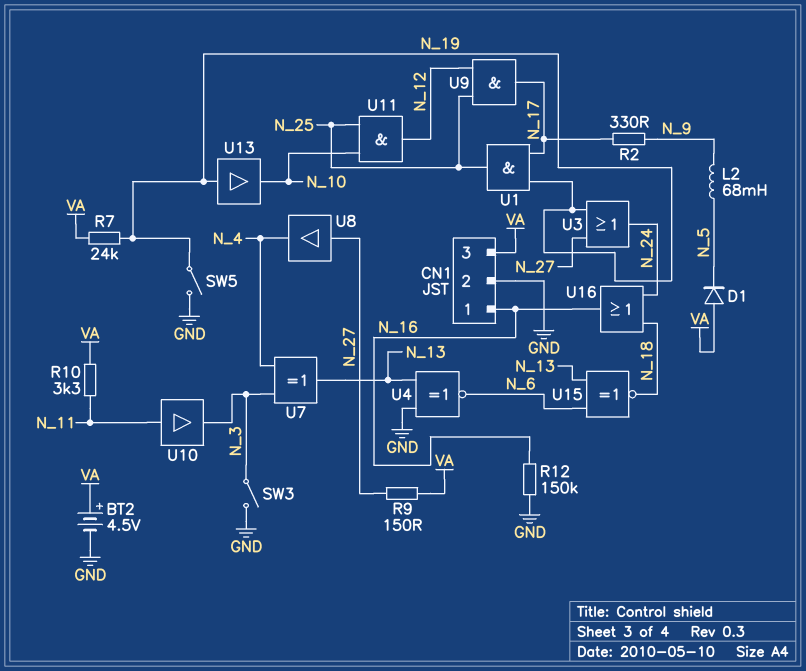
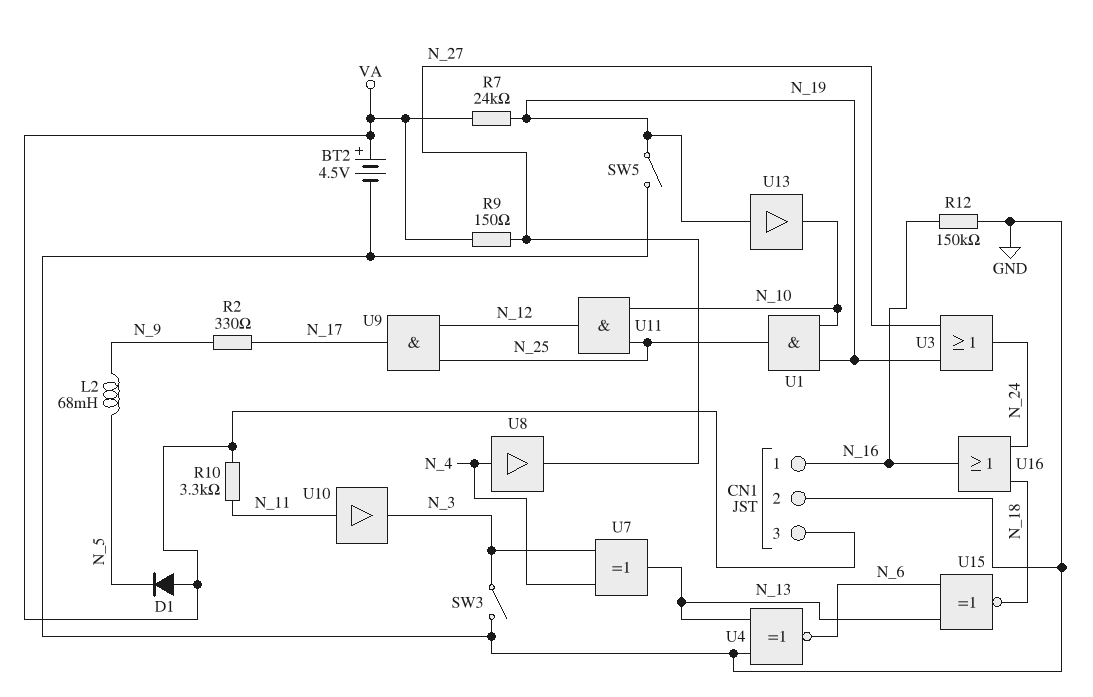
U1: AND (in N_17, in N_19, out N_25) -> AND (in N_10, in N_19, out N_25)
U8: buffer (in N_27, out N_4) -> buffer (in N_4, out N_27)

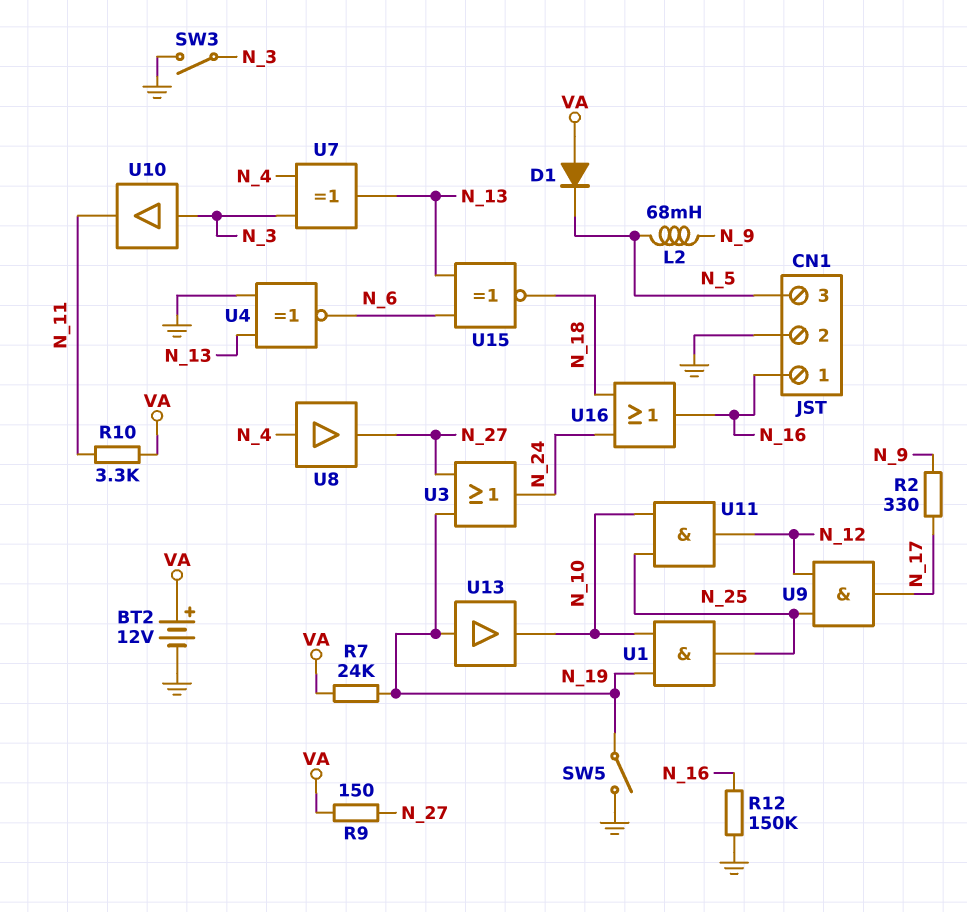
BT2: 4.5V (plus VA, minus GND) -> 12V (plus VA, minus GND)
CN1 pin 3: VA -> N_5
U10: buffer (in N_11, out N_3) -> buffer (in N_3, out N_11)

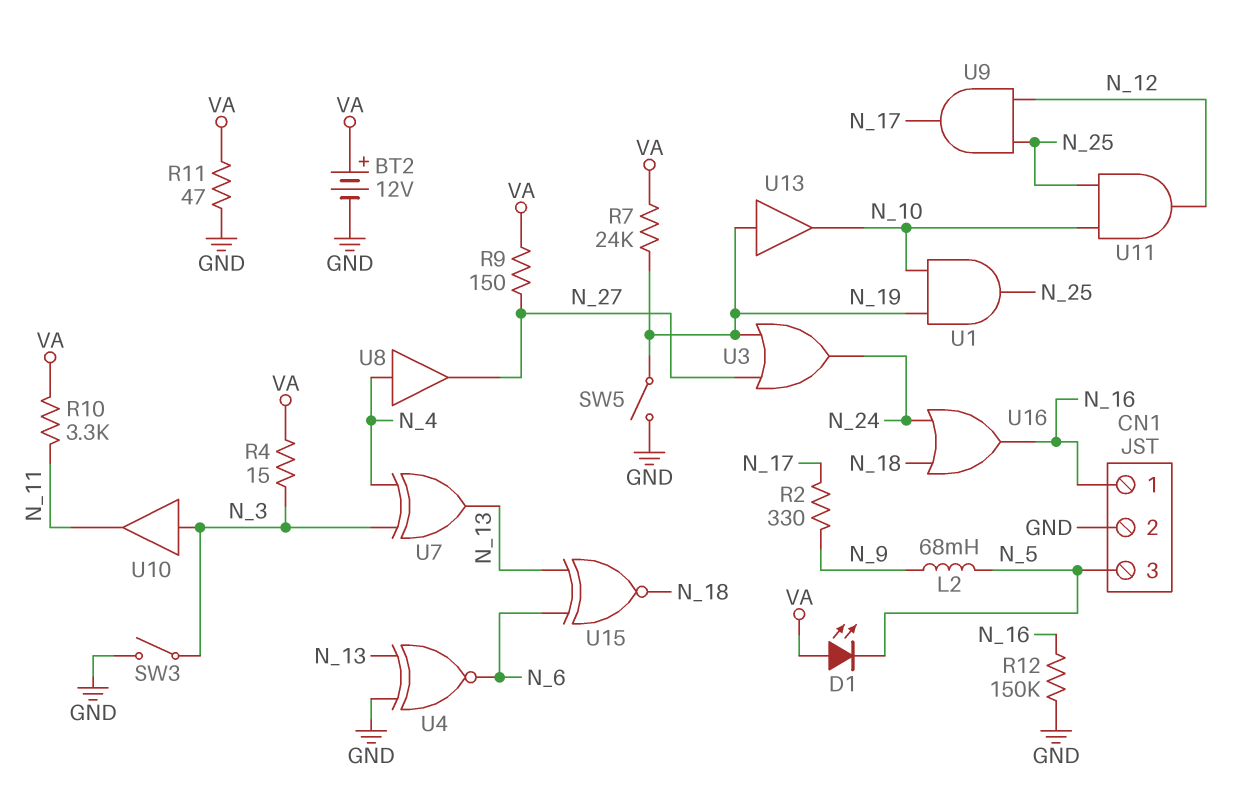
D1: diode (A VA, K N_5) -> LED (A VA, K N_5)
R4: none -> 15 (N_3, VA)
R11: none -> 47 (GND, VA)

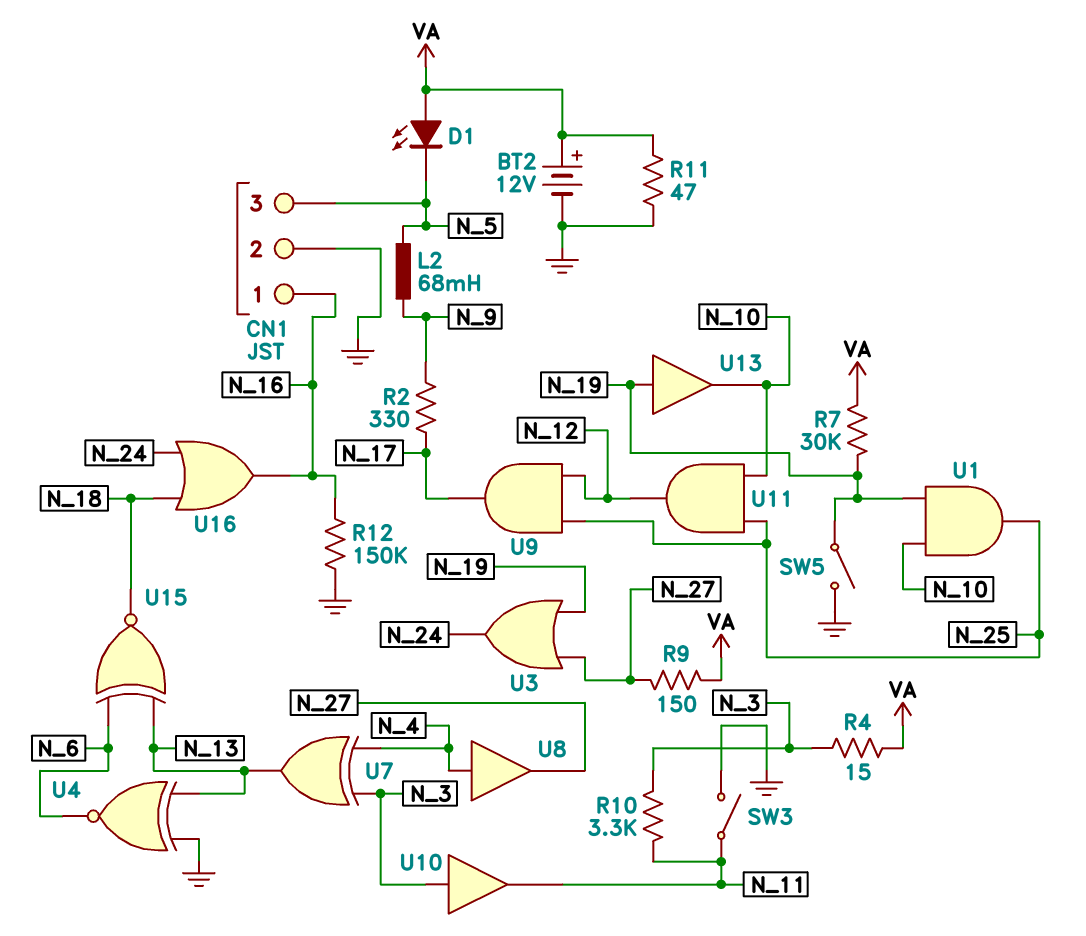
R7: 24k (N_19, VA) -> 30k (N_19, VA)
R10: 3.3k (N_11, VA) -> 3.3k (N_3, N_11)
SW3: switch (GND, N_3) -> switch (GND, N_11)

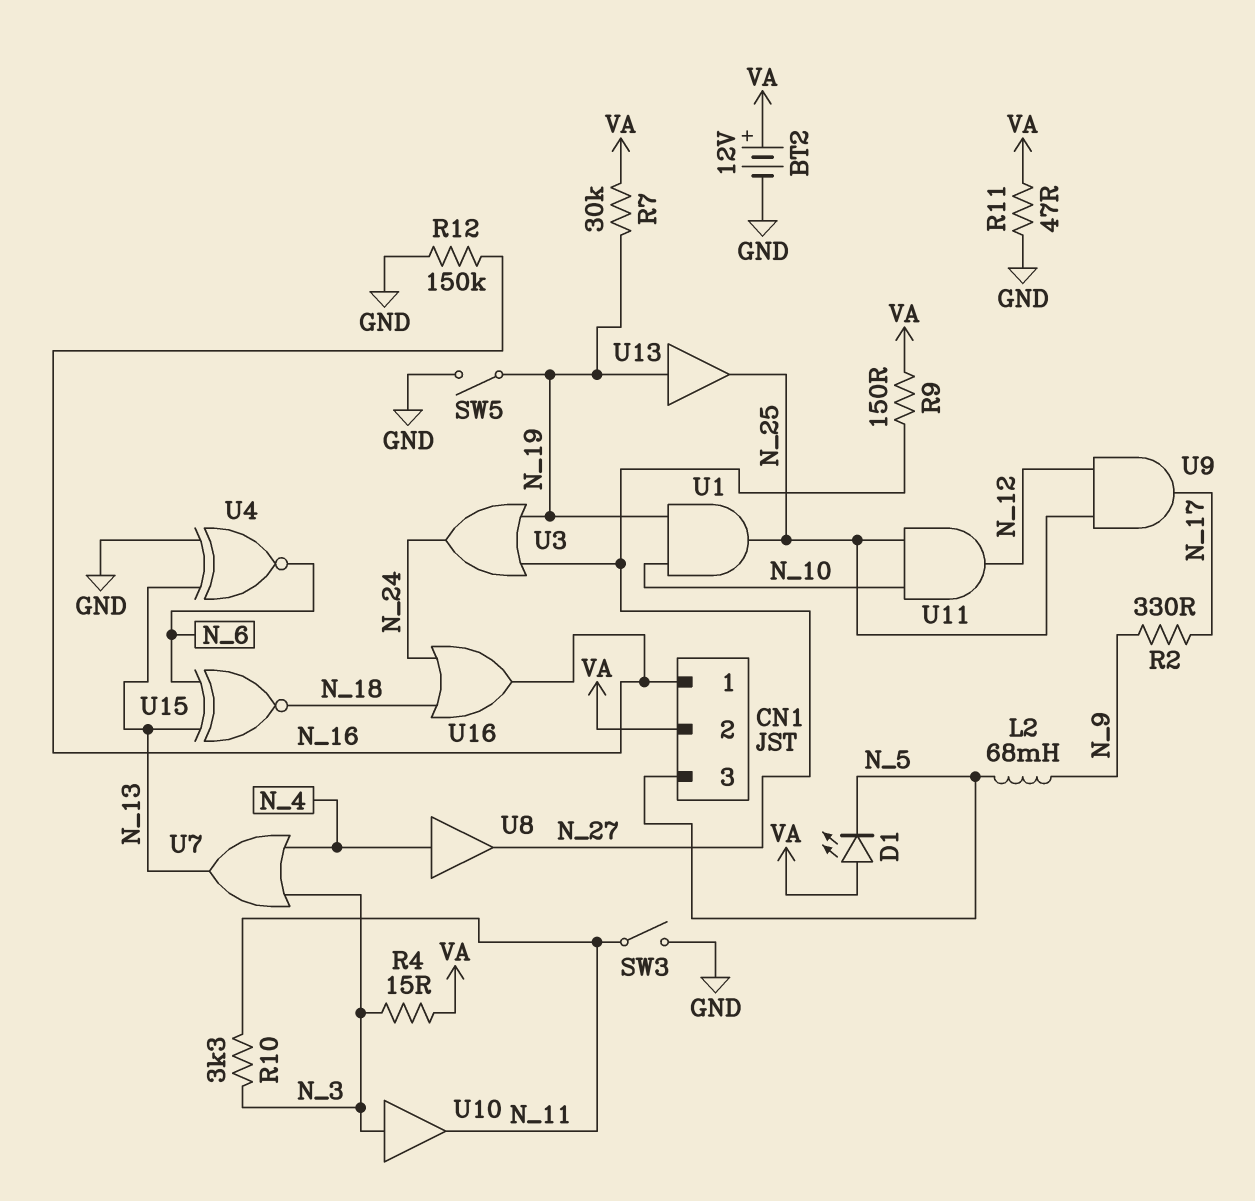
CN1 pin 2: GND -> VA
U7: XOR (in N_3, in N_4, out N_13) -> OR (in N_3, in N_4, out N_13)
U13: buffer (in N_19, out N_10) -> buffer (in N_19, out N_25)

